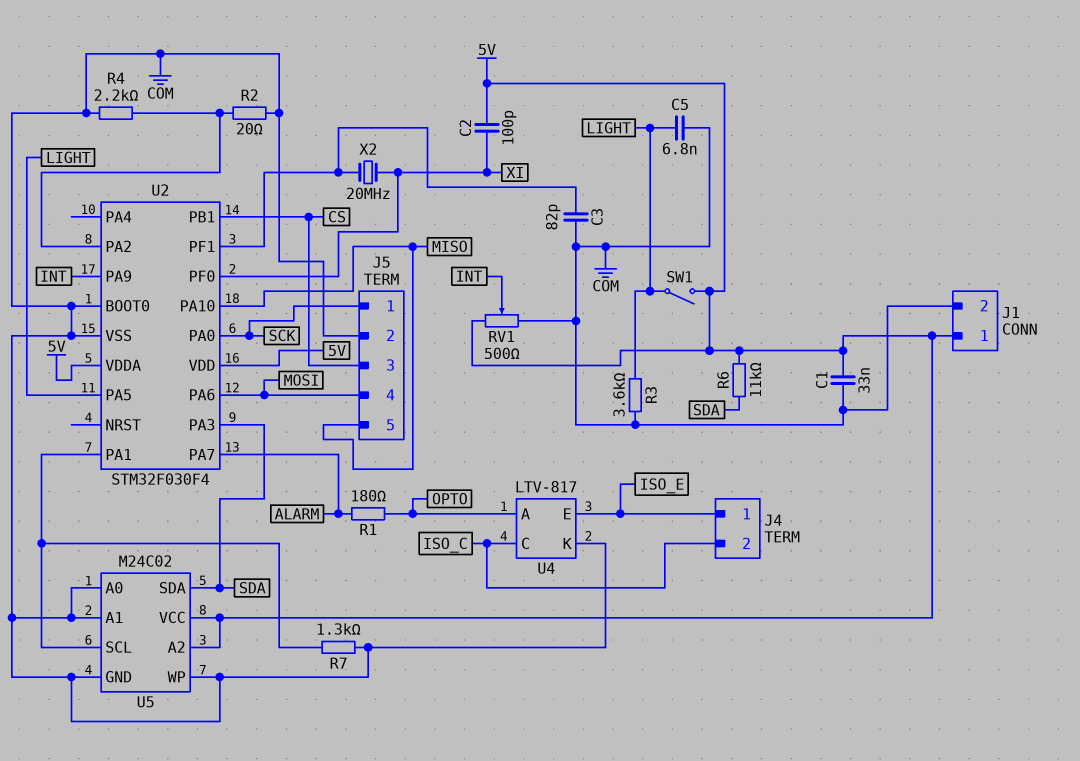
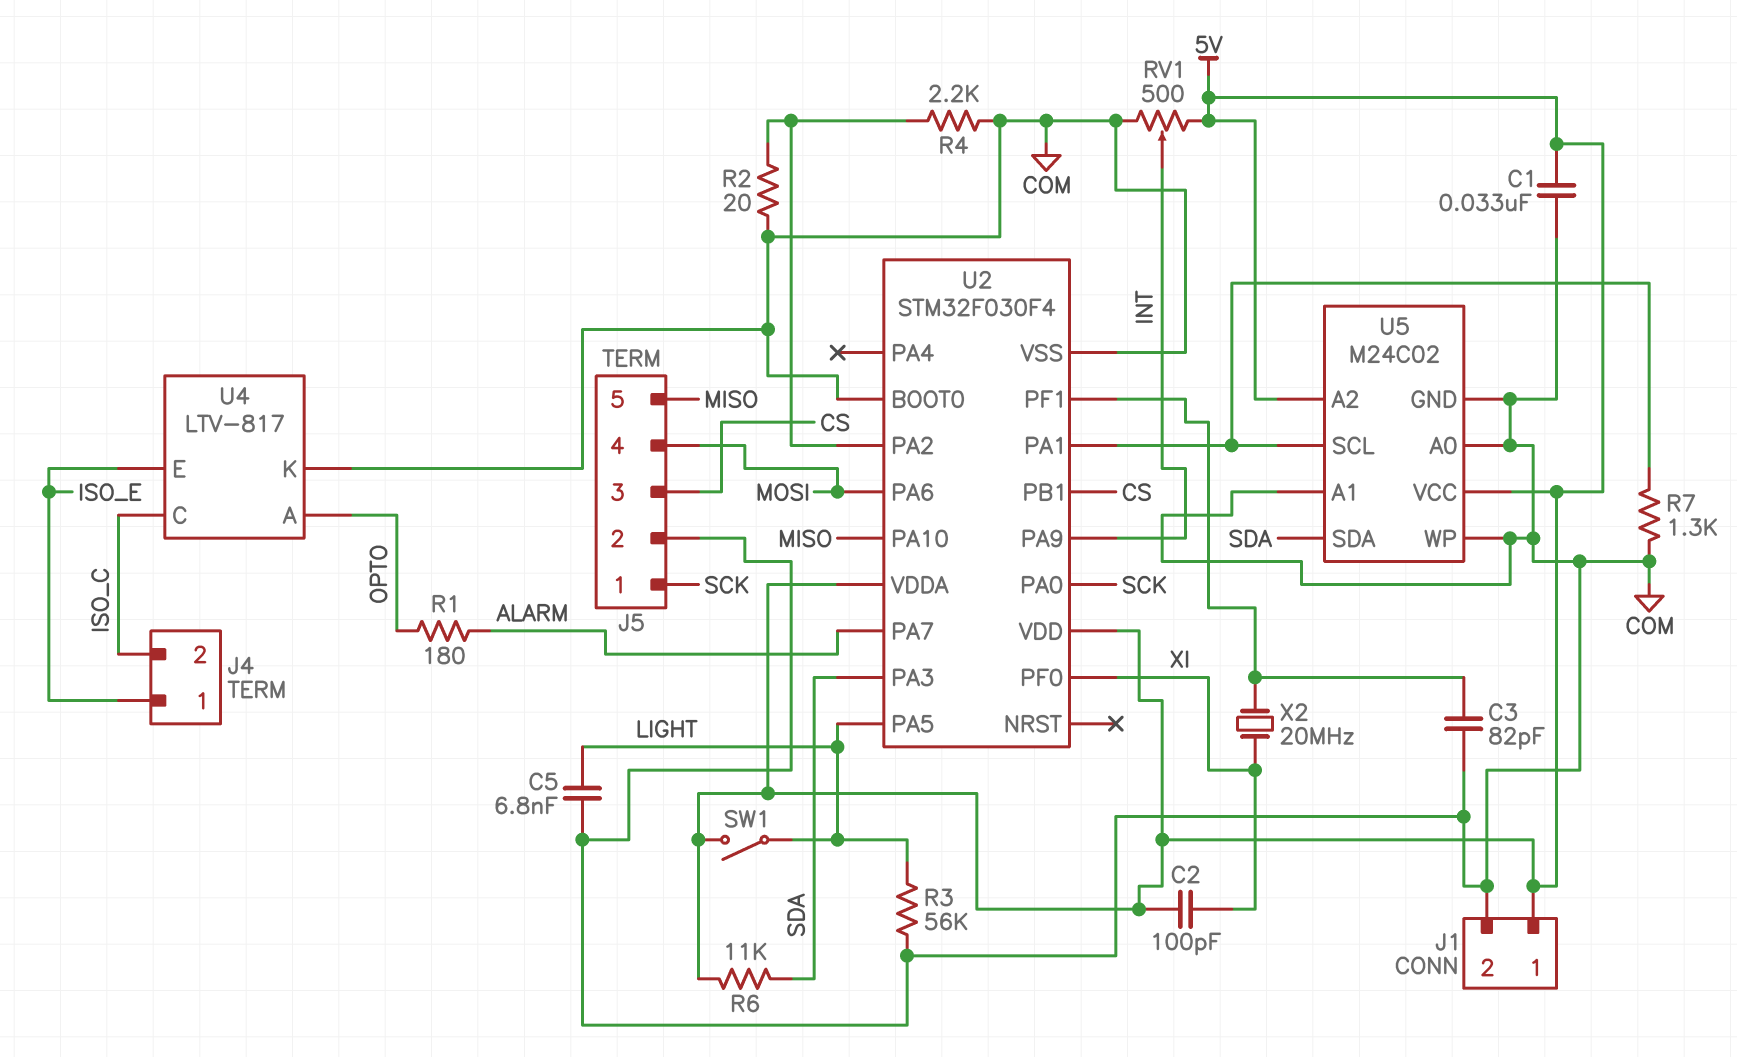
R3: 3.6k (COM, LIGHT) -> 56k (COM, LIGHT)

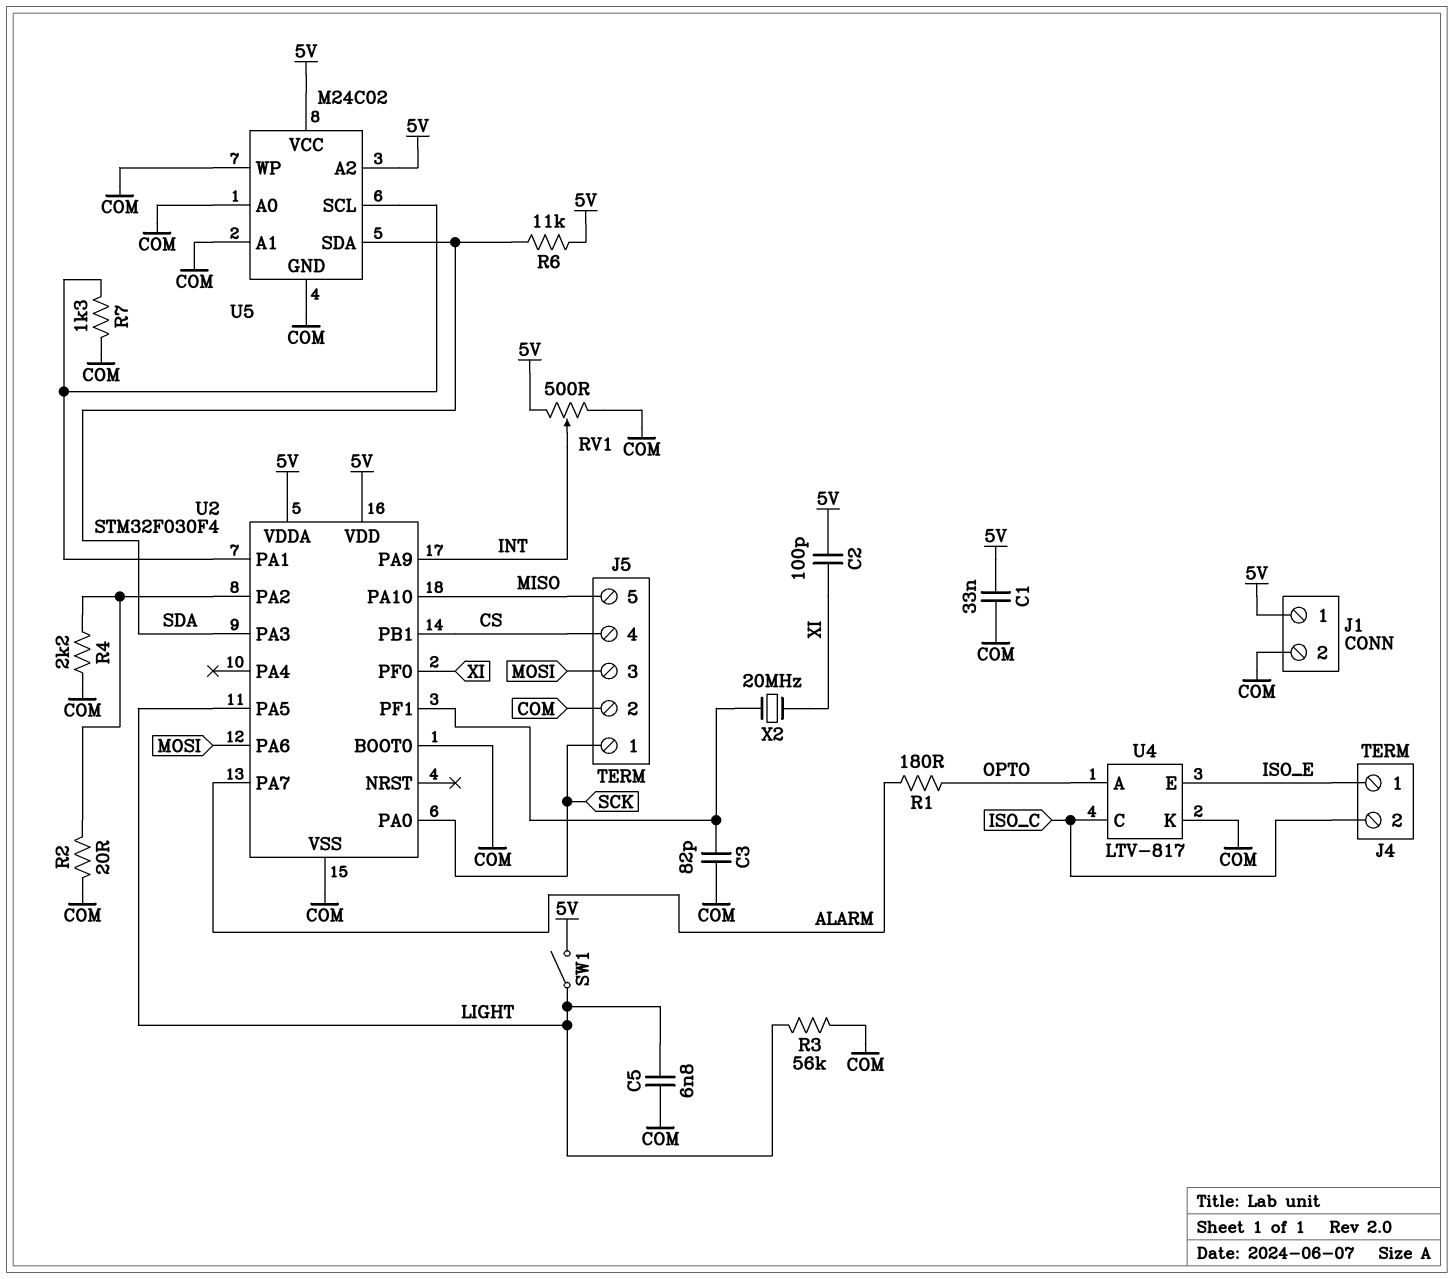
J5 pin 3: CS -> MOSI
J5 pin 4: MOSI -> CS

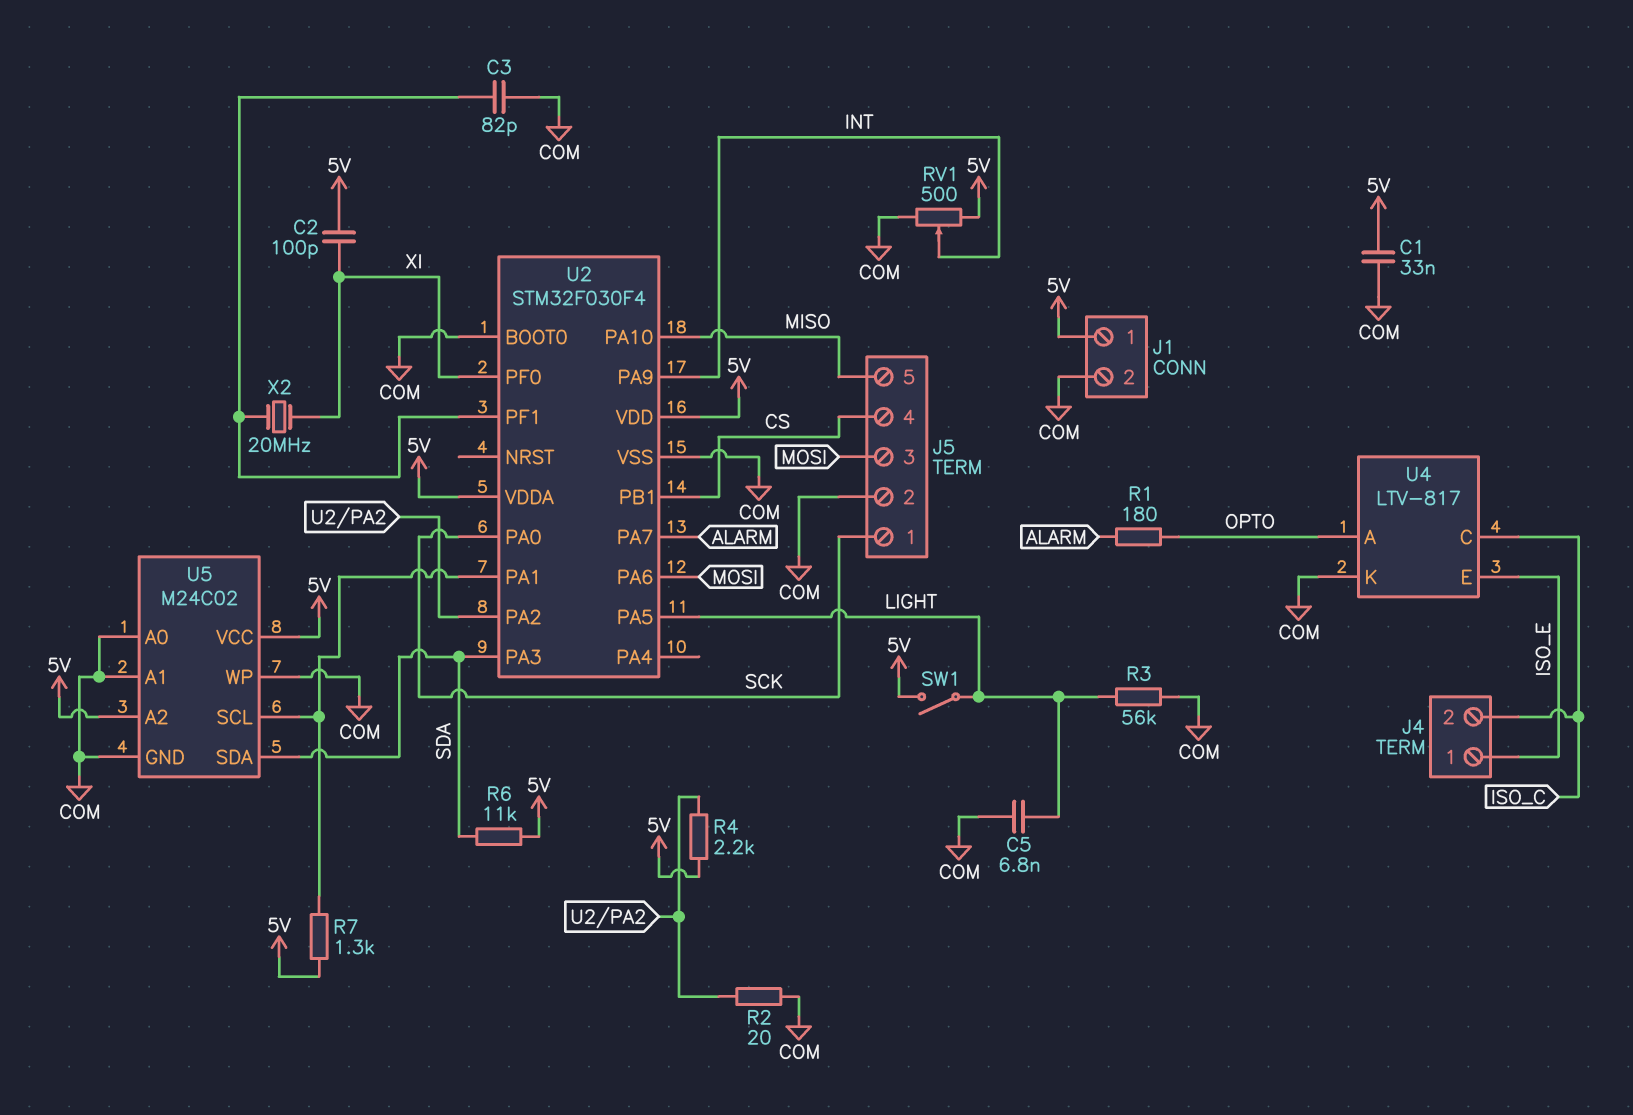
R4: 2.2k (COM, U2/PA2) -> 2.2k (5V, U2/PA2)
R7: 1.3k (COM, U2/PA1) -> 1.3k (5V, U2/PA1)

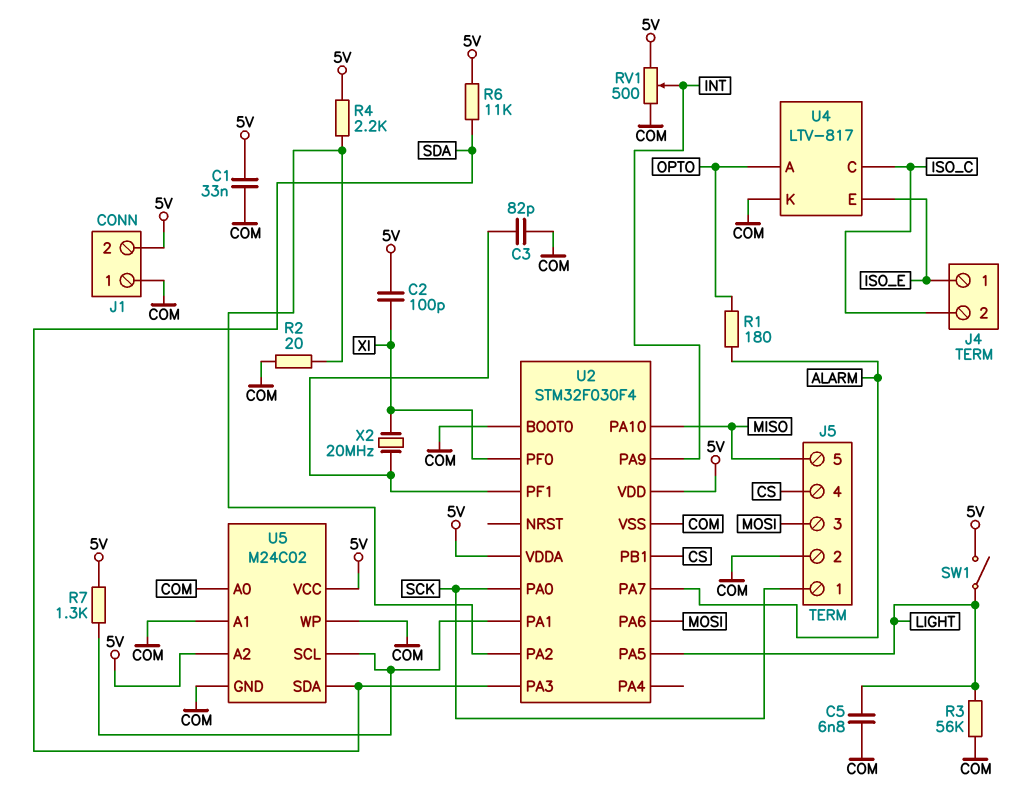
J1 pin 1: 5V -> COM
J1 pin 2: COM -> 5V

